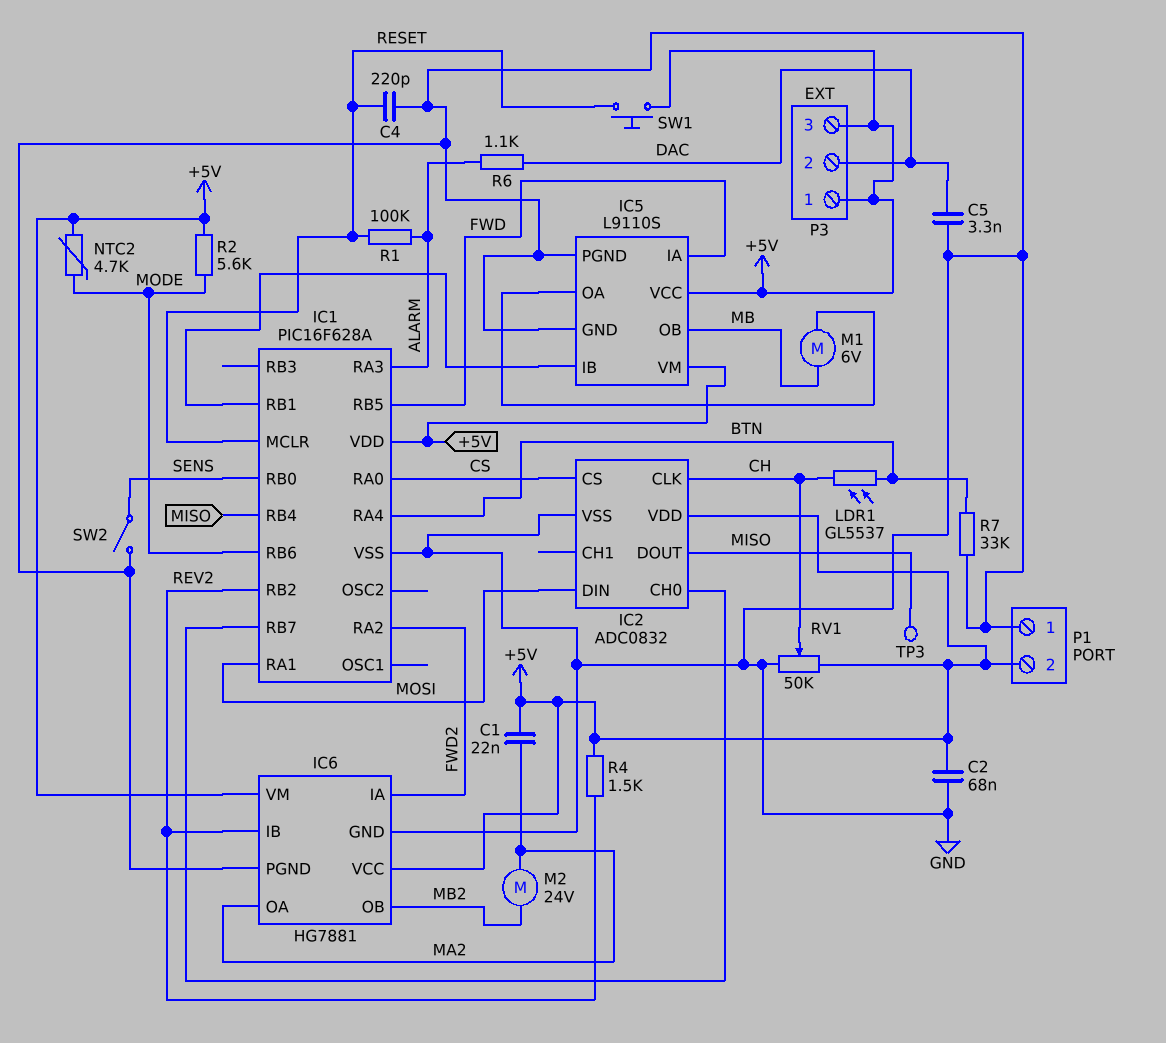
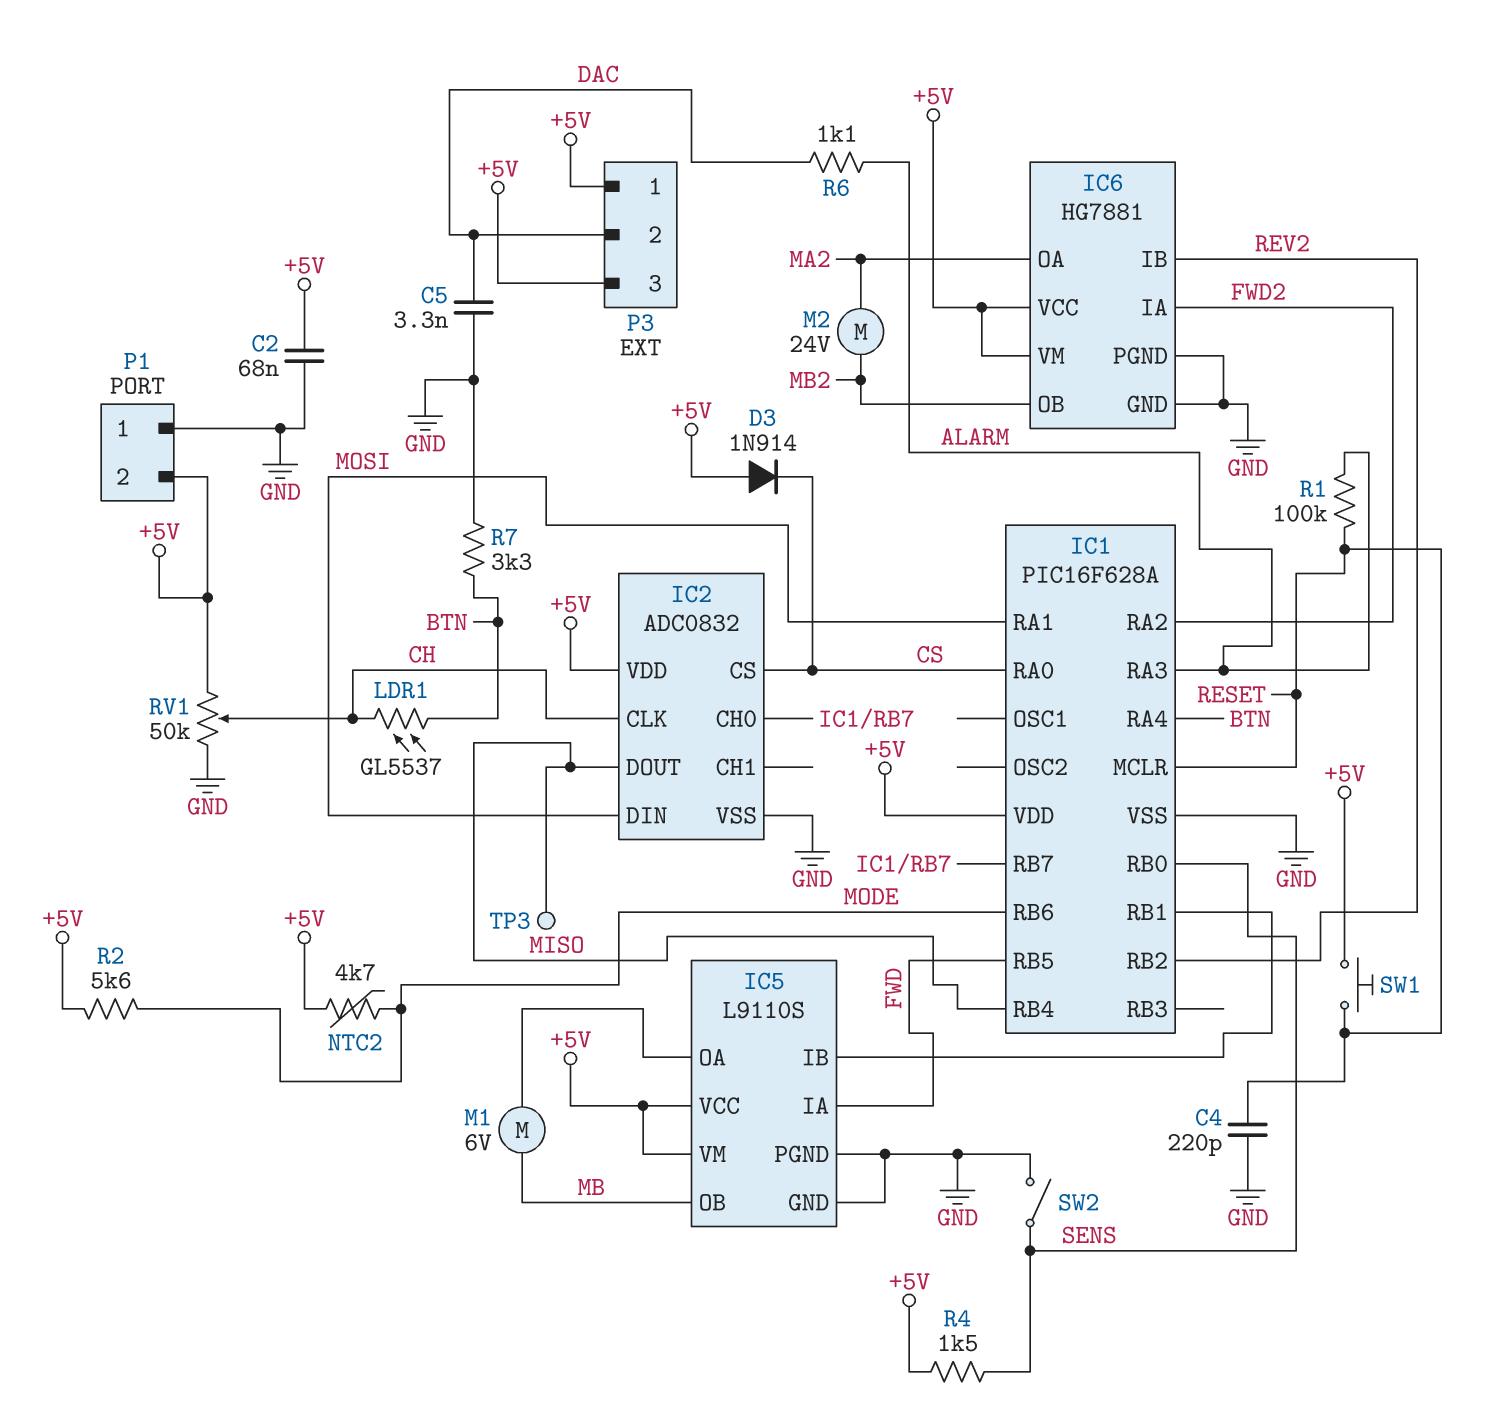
C1: 22nF (+5V, MA2) -> none
D3: none -> diode 1N914 (A +5V, K CS)
R4: 1.5k (+5V, REV2) -> 1.5k (+5V, SENS)
R7: 33k (BTN, GND) -> 3.3k (BTN, GND)

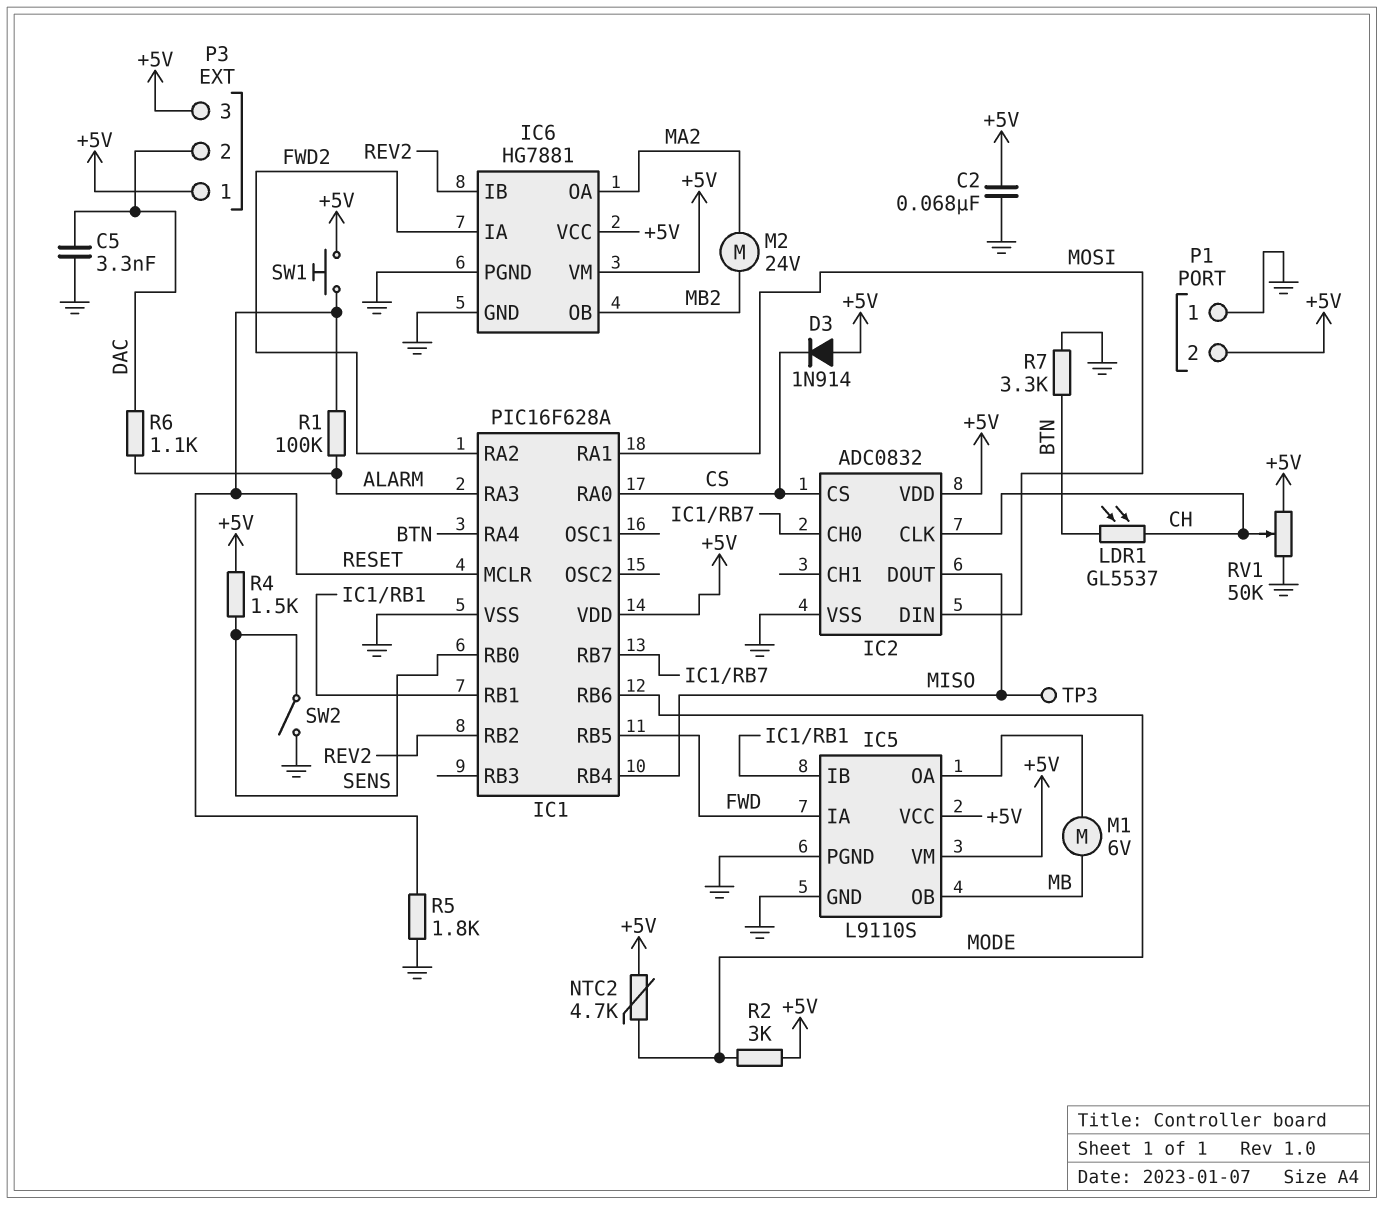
C4: 220pF (GND, RESET) -> none
R2: 5.6k (+5V, MODE) -> 3k (+5V, MODE)
R5: none -> 1.8k (GND, RESET)

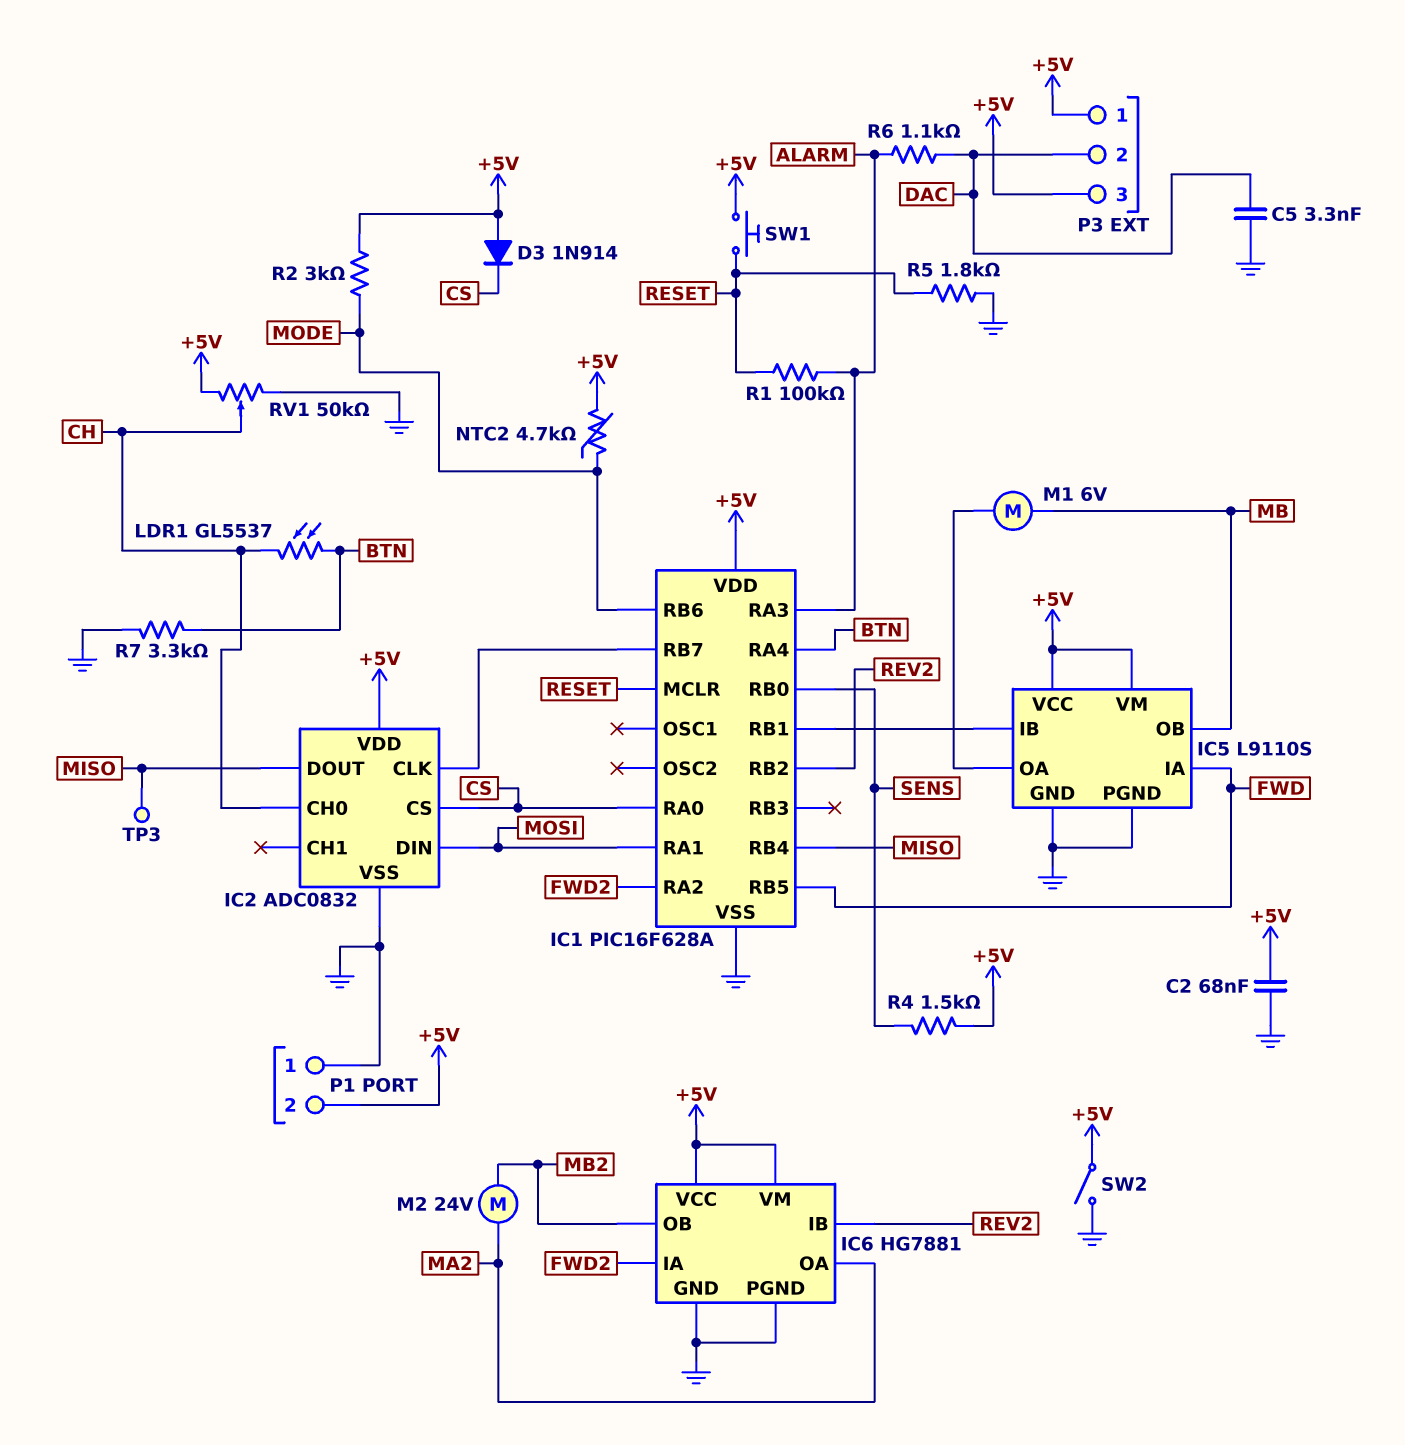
IC2 pin CH0: IC1/RB7 -> CH
IC2 pin CLK: CH -> IC1/RB7
SW2: switch (GND, SENS) -> switch (+5V, GND)

